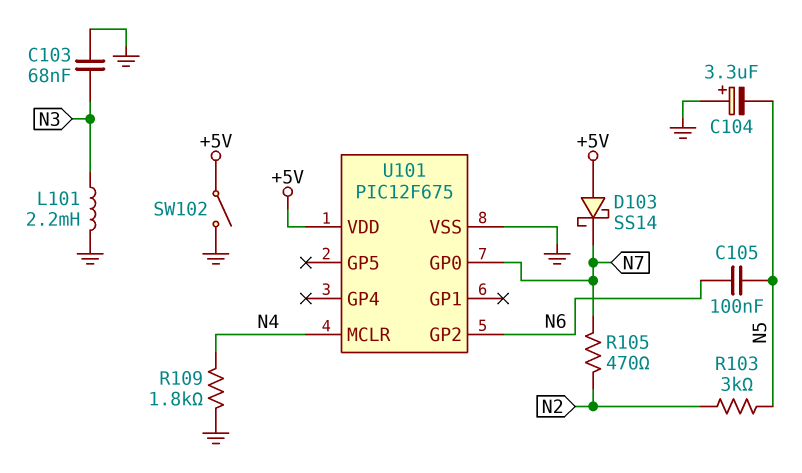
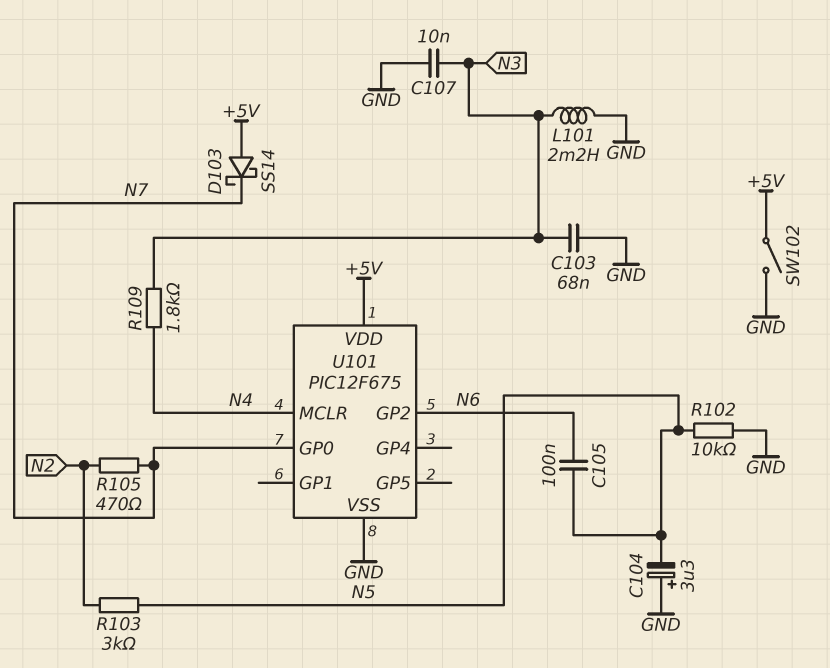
C107: none -> 10nF (GND, N3)
R102: none -> 10k (GND, N5)
R109: 1.8k (GND, N4) -> 1.8k (N3, N4)

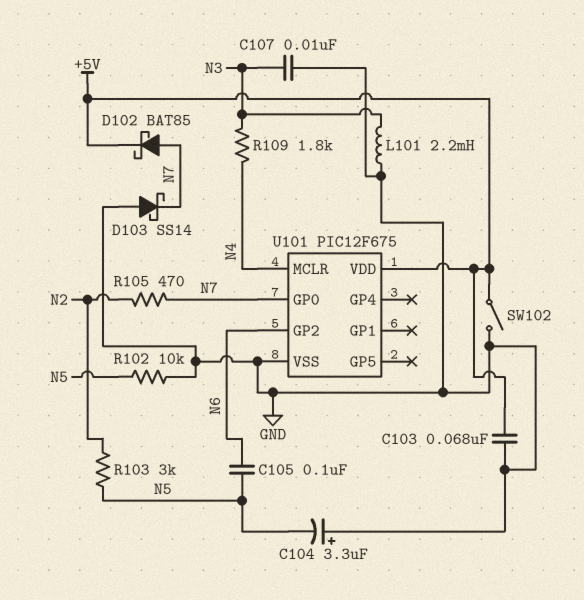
C103: 68nF (GND, N3) -> 68nF (+5V, GND)
D102: none -> schottky BAT85 (A N7, K +5V)
D103: schottky SS14 (A +5V, K N7) -> schottky SS14 (A GND, K N7)

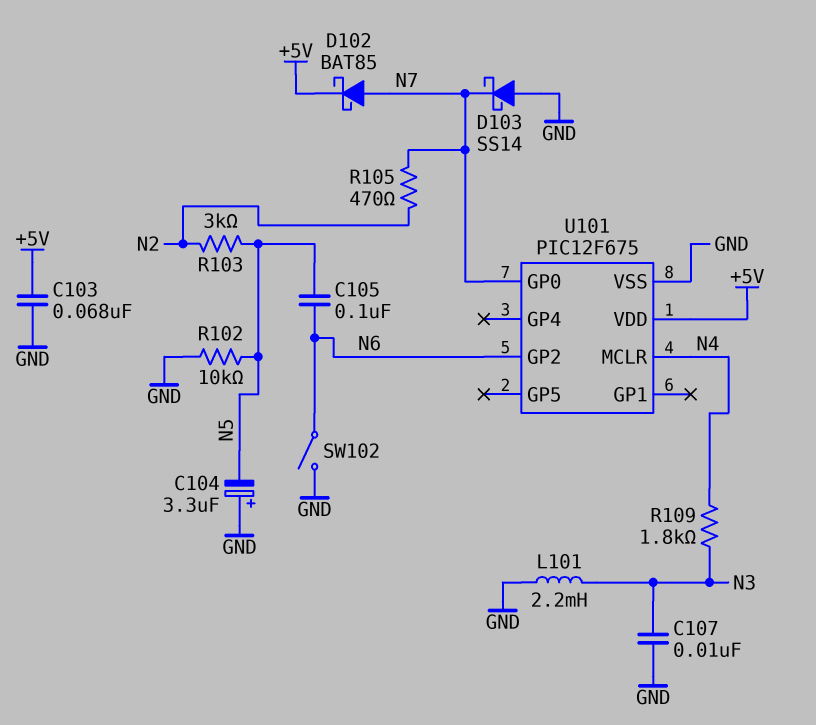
SW102: switch (+5V, GND) -> switch (GND, N6)

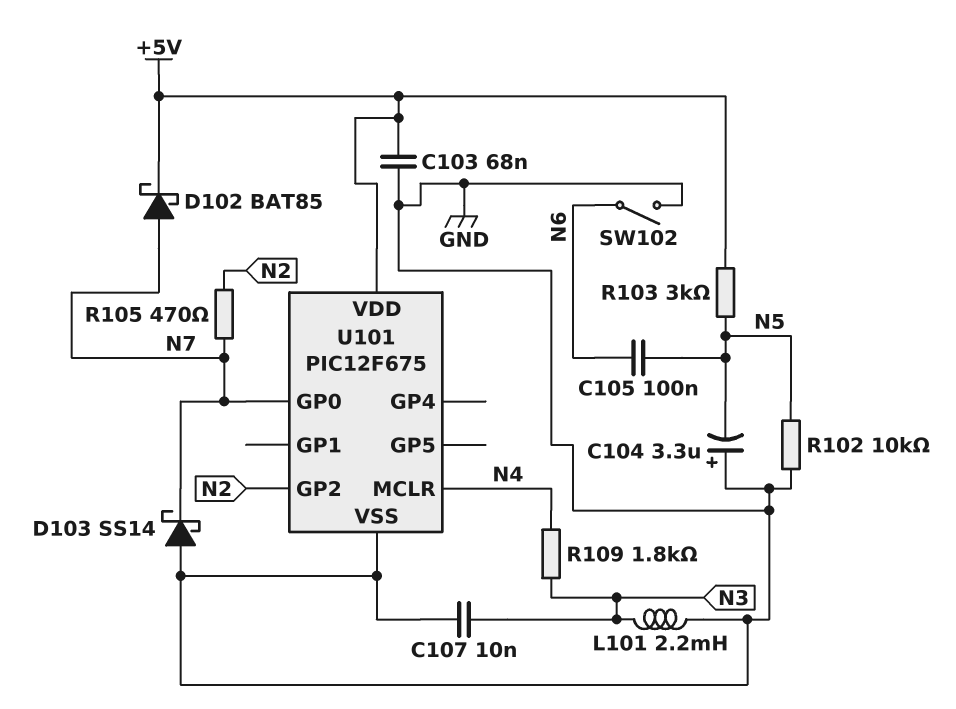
R103: 3k (N2, N5) -> 3k (+5V, N5)
U101 pin GP2: N6 -> N2

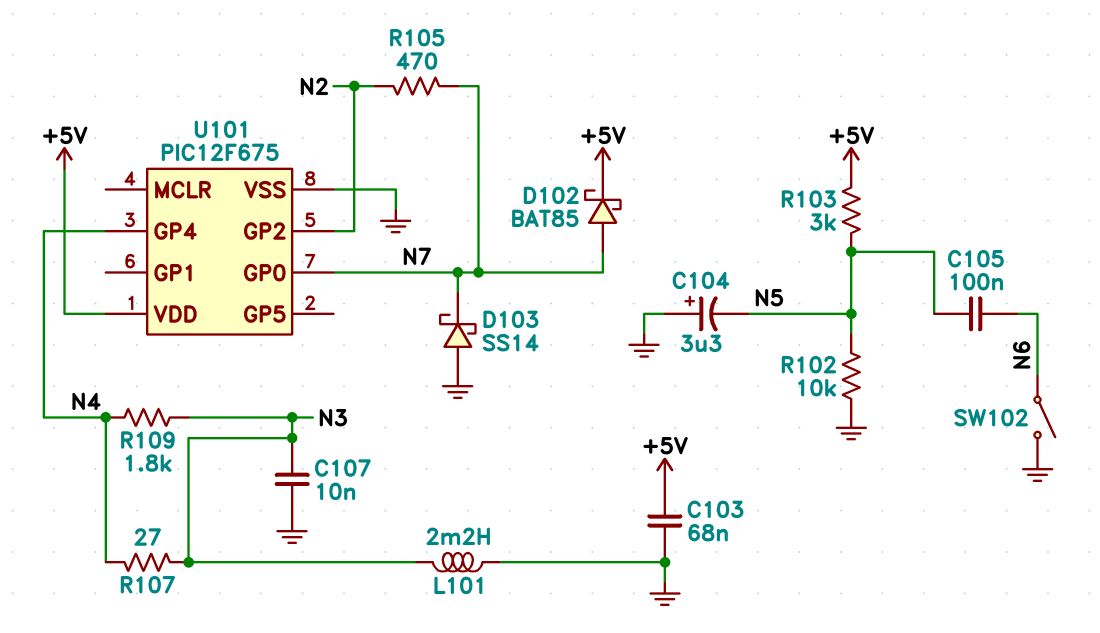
R107: none -> 27 (N3, N4)
U101 pin GP4: none -> N4
U101 pin MCLR: N4 -> none

